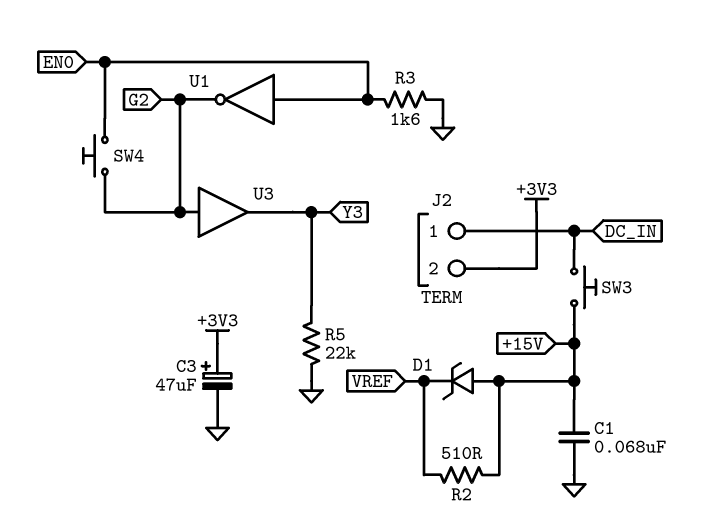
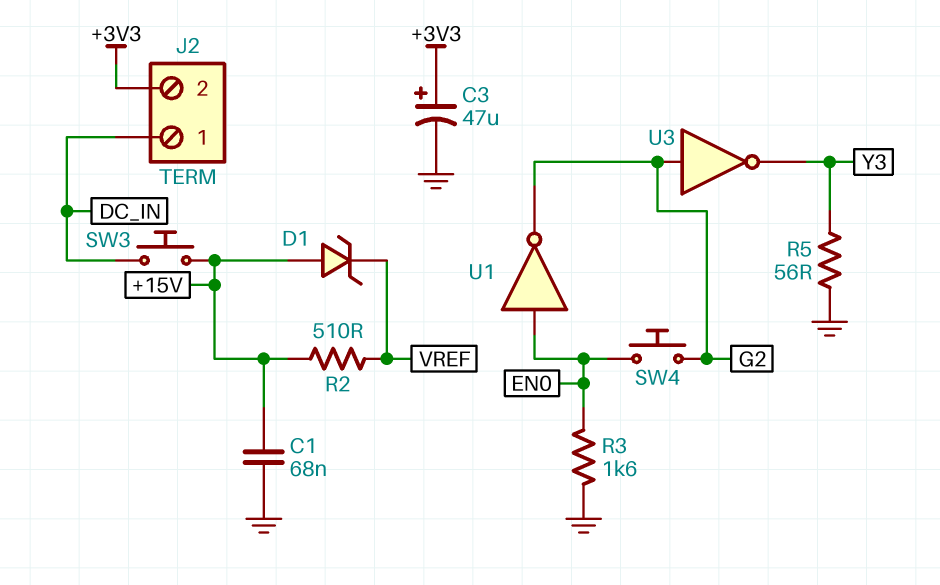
R5: 22k (GND, Y3) -> 56 (GND, Y3)
U3: buffer (in G2, out Y3) -> NOT (in G2, out Y3)

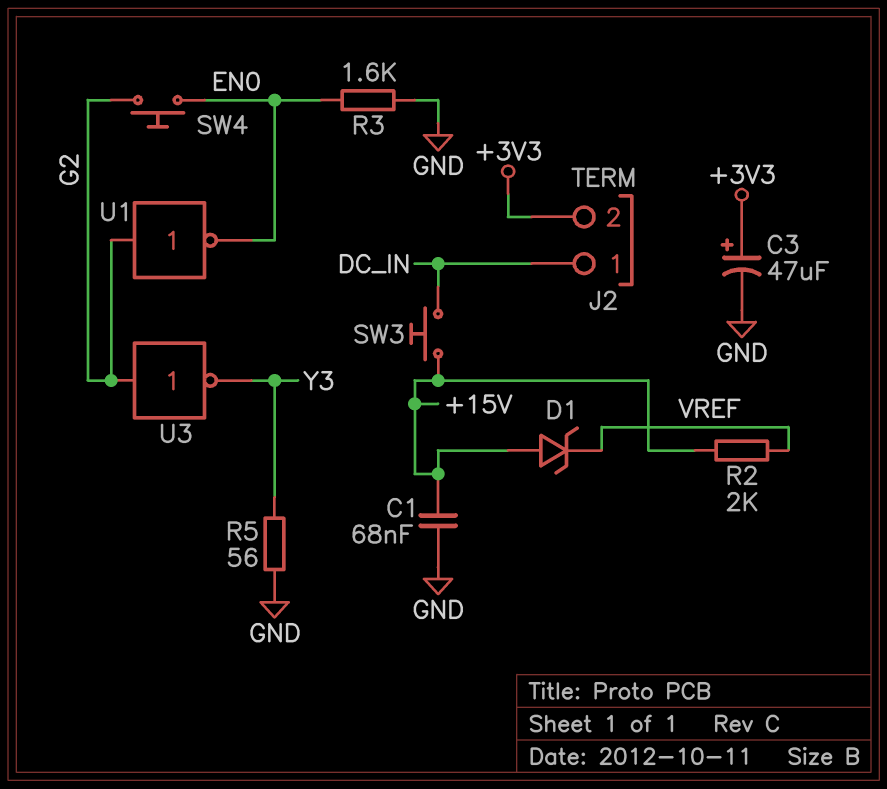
R2: 510 (+15V, VREF) -> 2k (+15V, VREF)
U1: NOT (in EN0, out G2) -> NOT (in G2, out EN0)

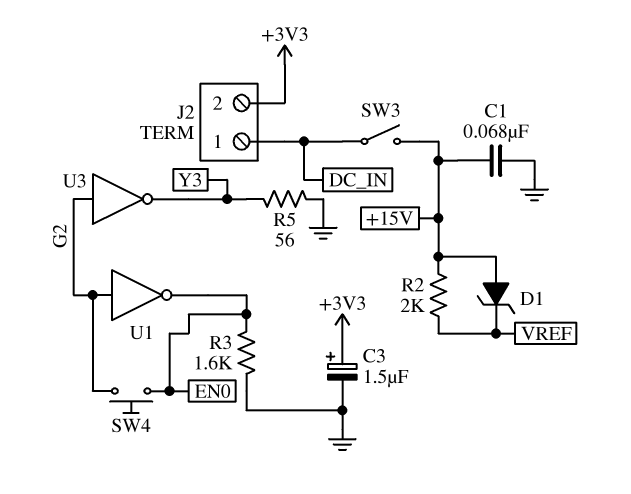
C3: 47uF (plus +3V3, minus GND) -> 1.5uF (plus +3V3, minus GND)
SW3: button (+15V, DC_IN) -> switch (+15V, DC_IN)

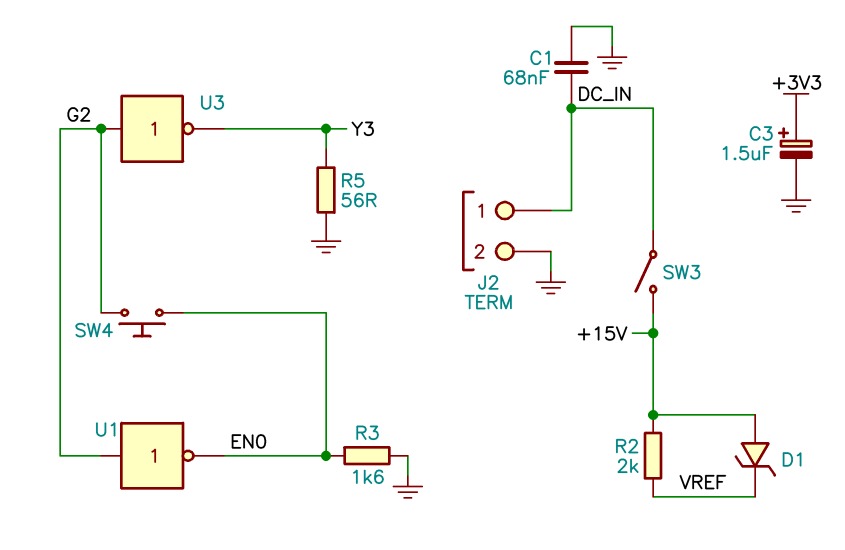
C1: 68nF (+15V, GND) -> 68nF (DC_IN, GND)
J2 pin 2: +3V3 -> GND

